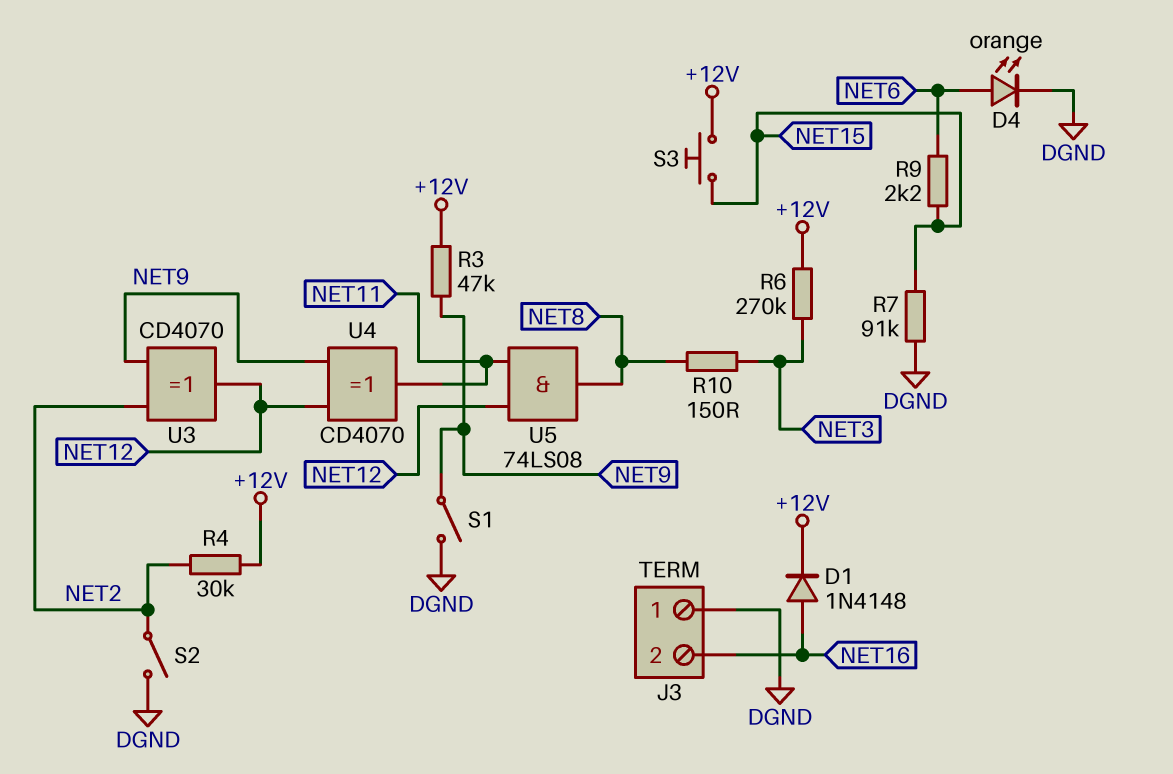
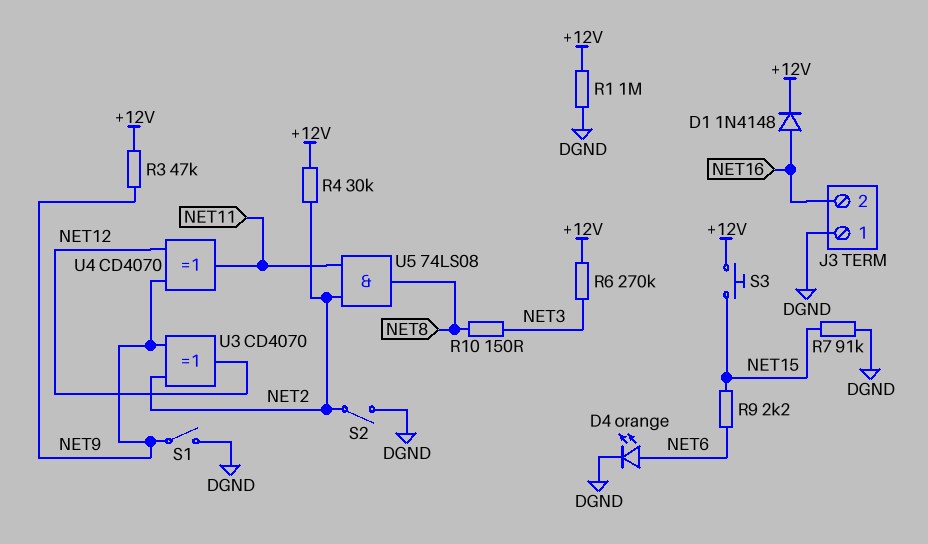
R1: none -> 1M (+12V, DGND)
U5: AND 74LS08 (in NET11, in NET12, out NET8) -> AND 74LS08 (in NET2, in NET11, out NET8)

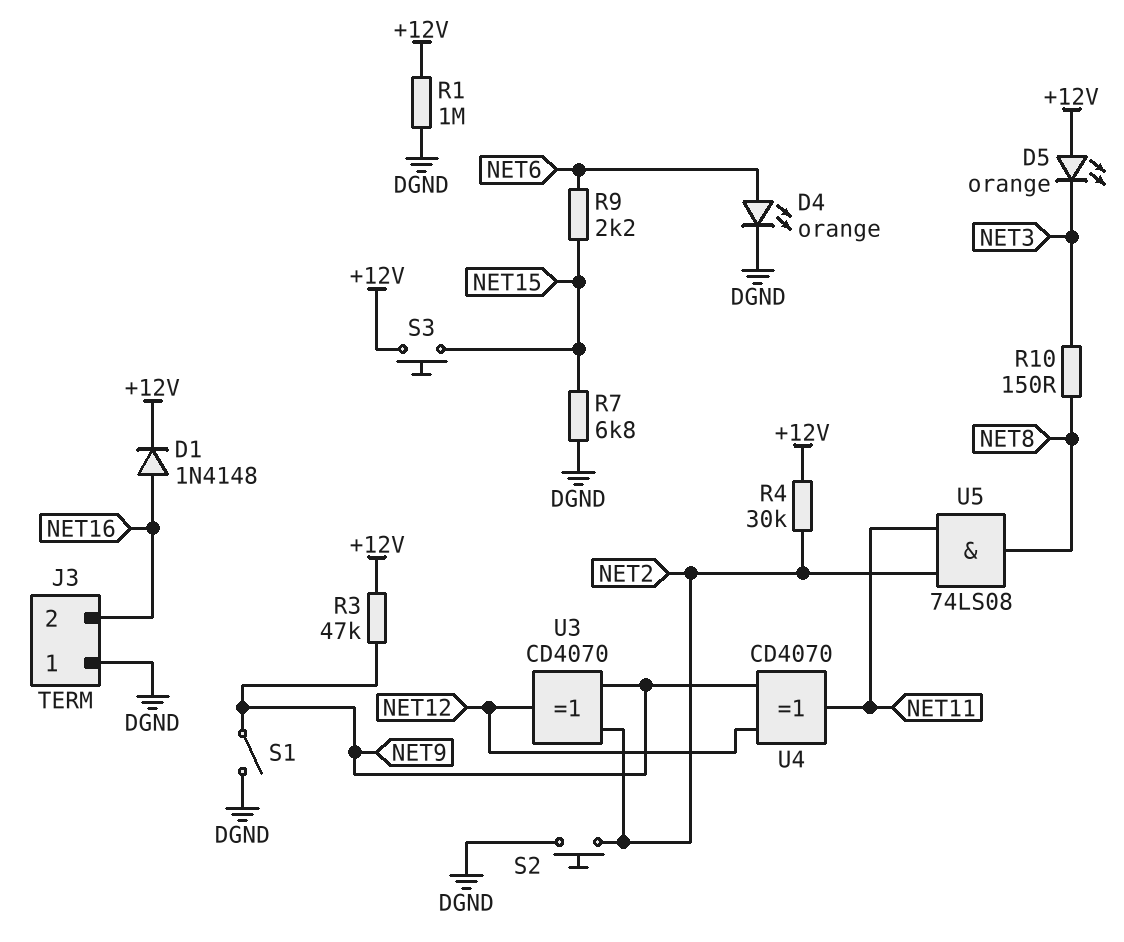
D5: none -> LED orange (A +12V, K NET3)
R6: 270k (+12V, NET3) -> none
R7: 91k (DGND, NET15) -> 6.8k (DGND, NET15)
S2: switch (DGND, NET2) -> button (DGND, NET2)

